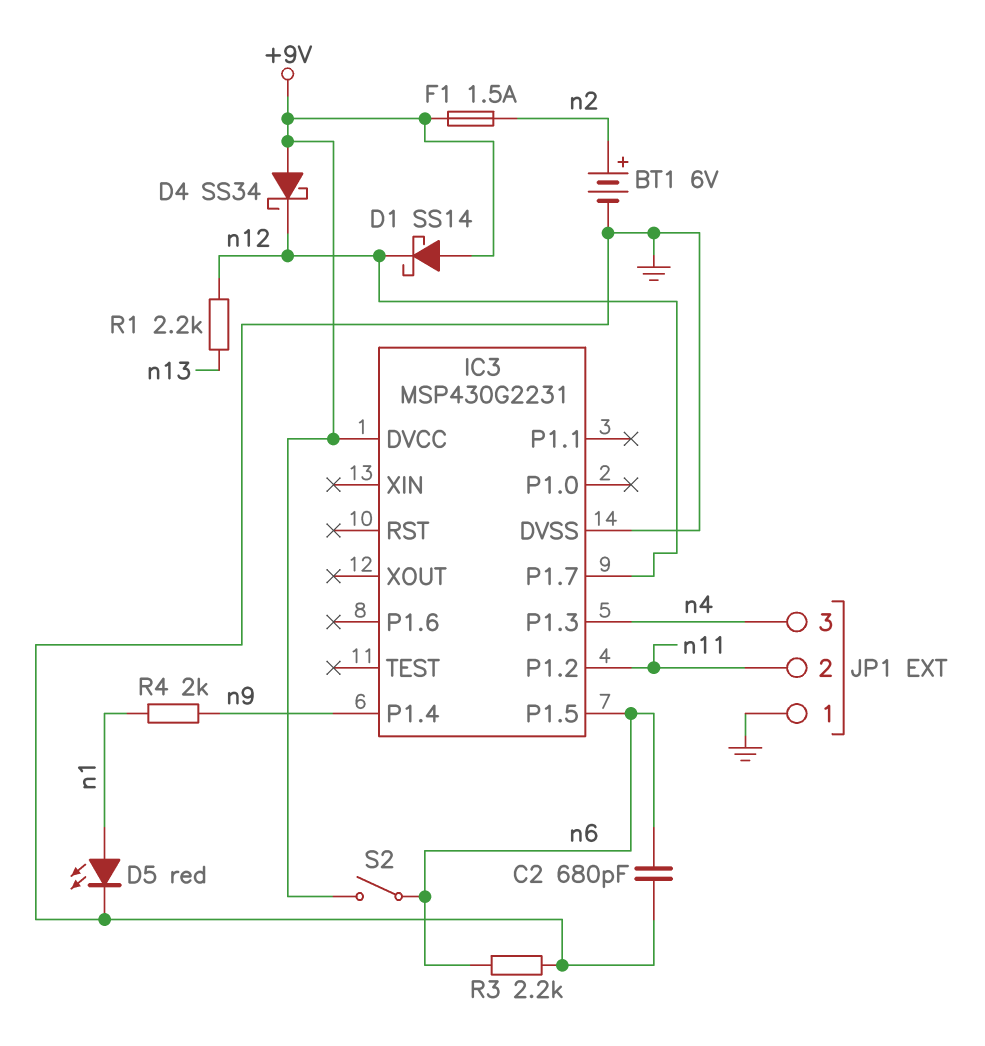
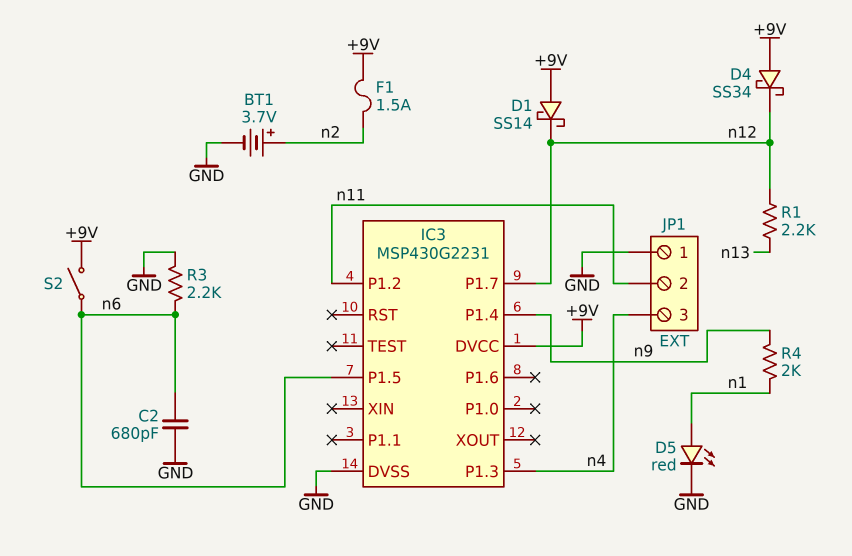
BT1: 6V (plus n2, minus GND) -> 3.7V (plus n2, minus GND)

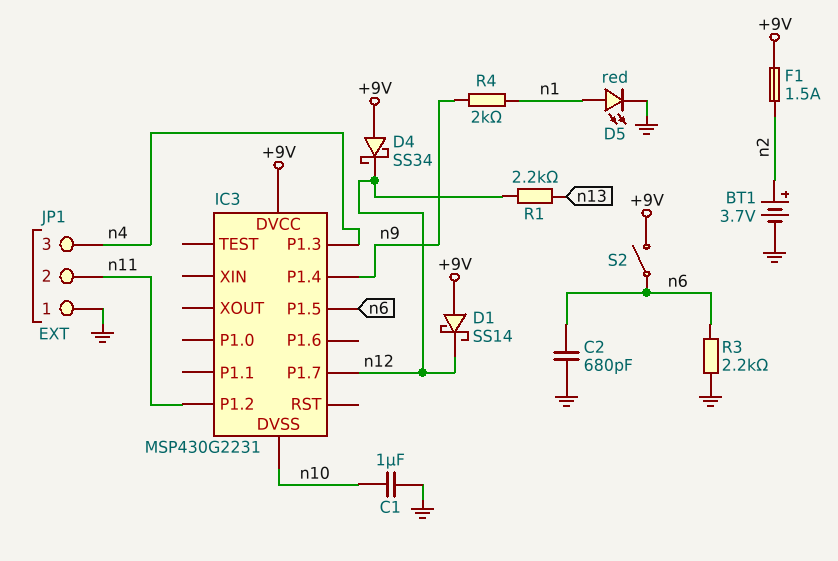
C1: none -> 1uF (GND, n10)
IC3 pin DVSS: GND -> n10

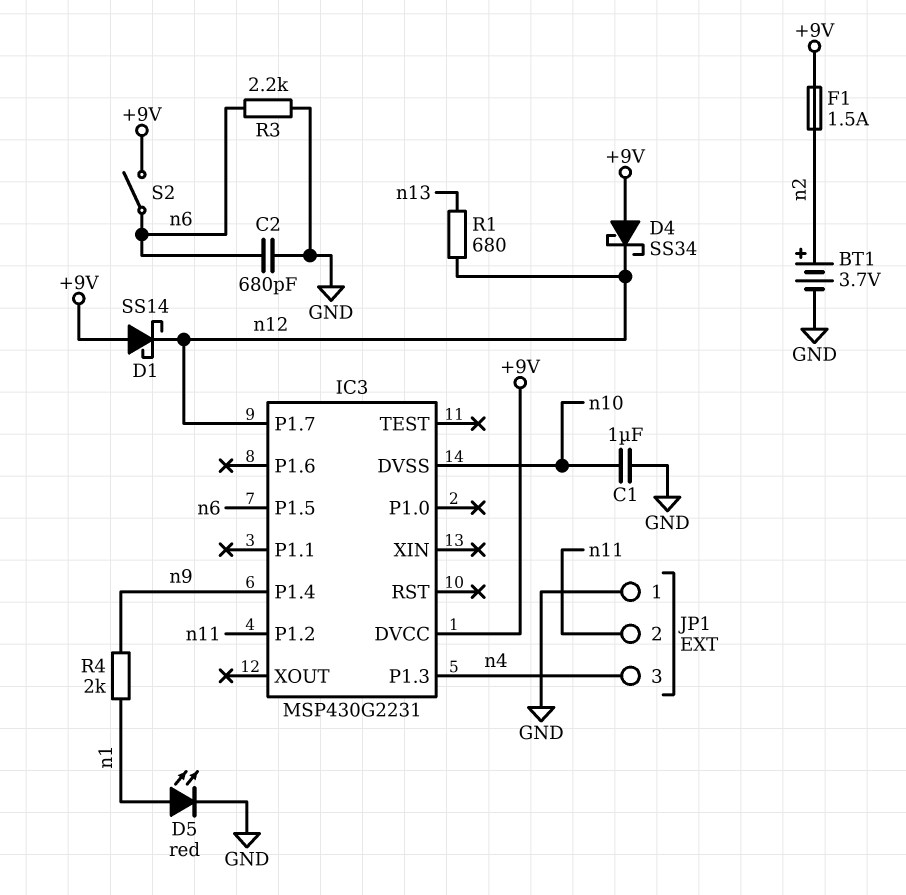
R1: 2.2k (n12, n13) -> 680 (n12, n13)

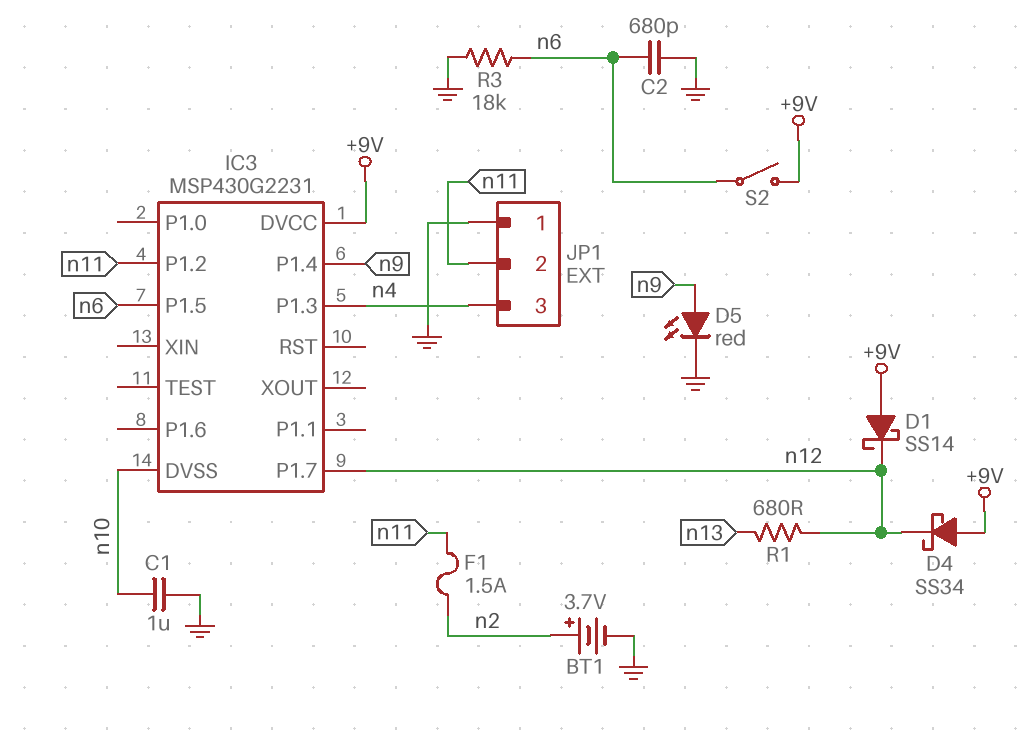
D5: LED red (A n1, K GND) -> LED red (A n9, K GND)
F1: 1.5A (+9V, n2) -> 1.5A (n2, n11)
R3: 2.2k (GND, n6) -> 18k (GND, n6)
R4: 2k (n1, n9) -> none

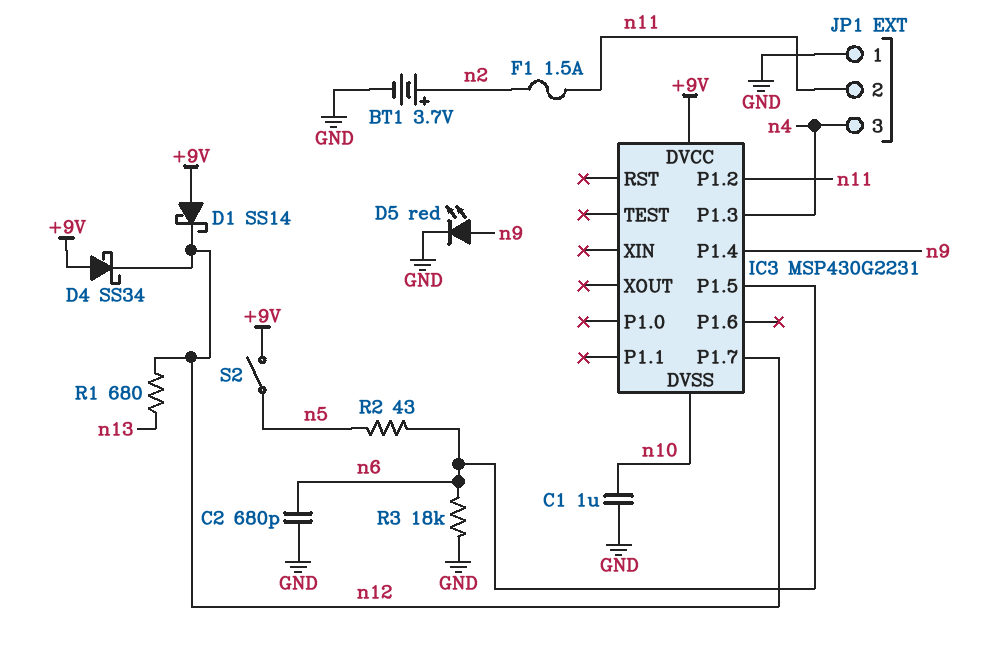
R2: none -> 43 (n5, n6)
S2: switch (+9V, n6) -> switch (+9V, n5)

